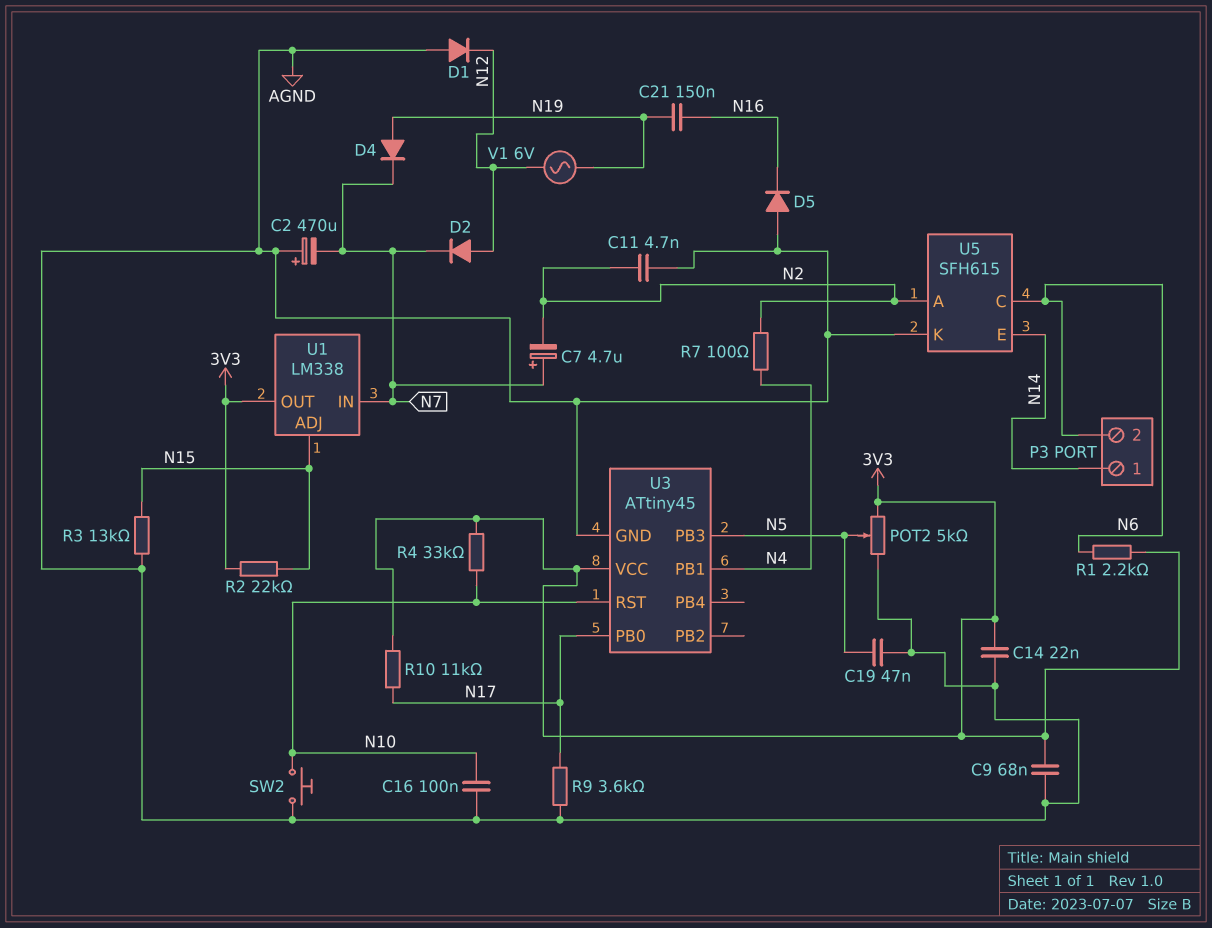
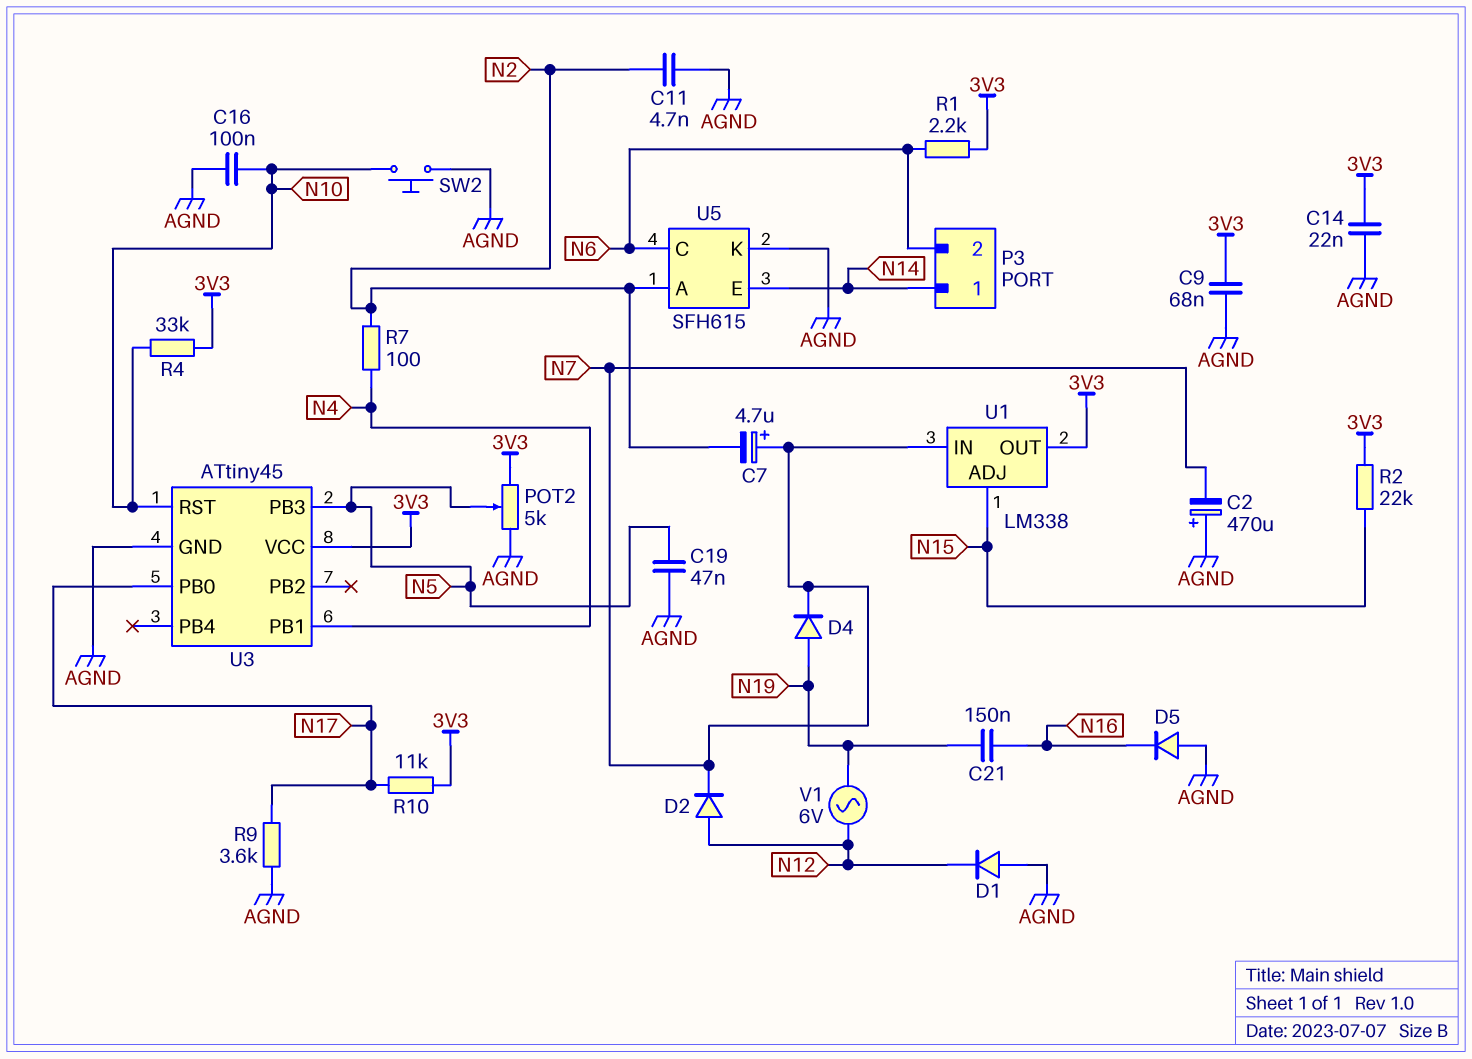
R3: 13k (AGND, N15) -> none

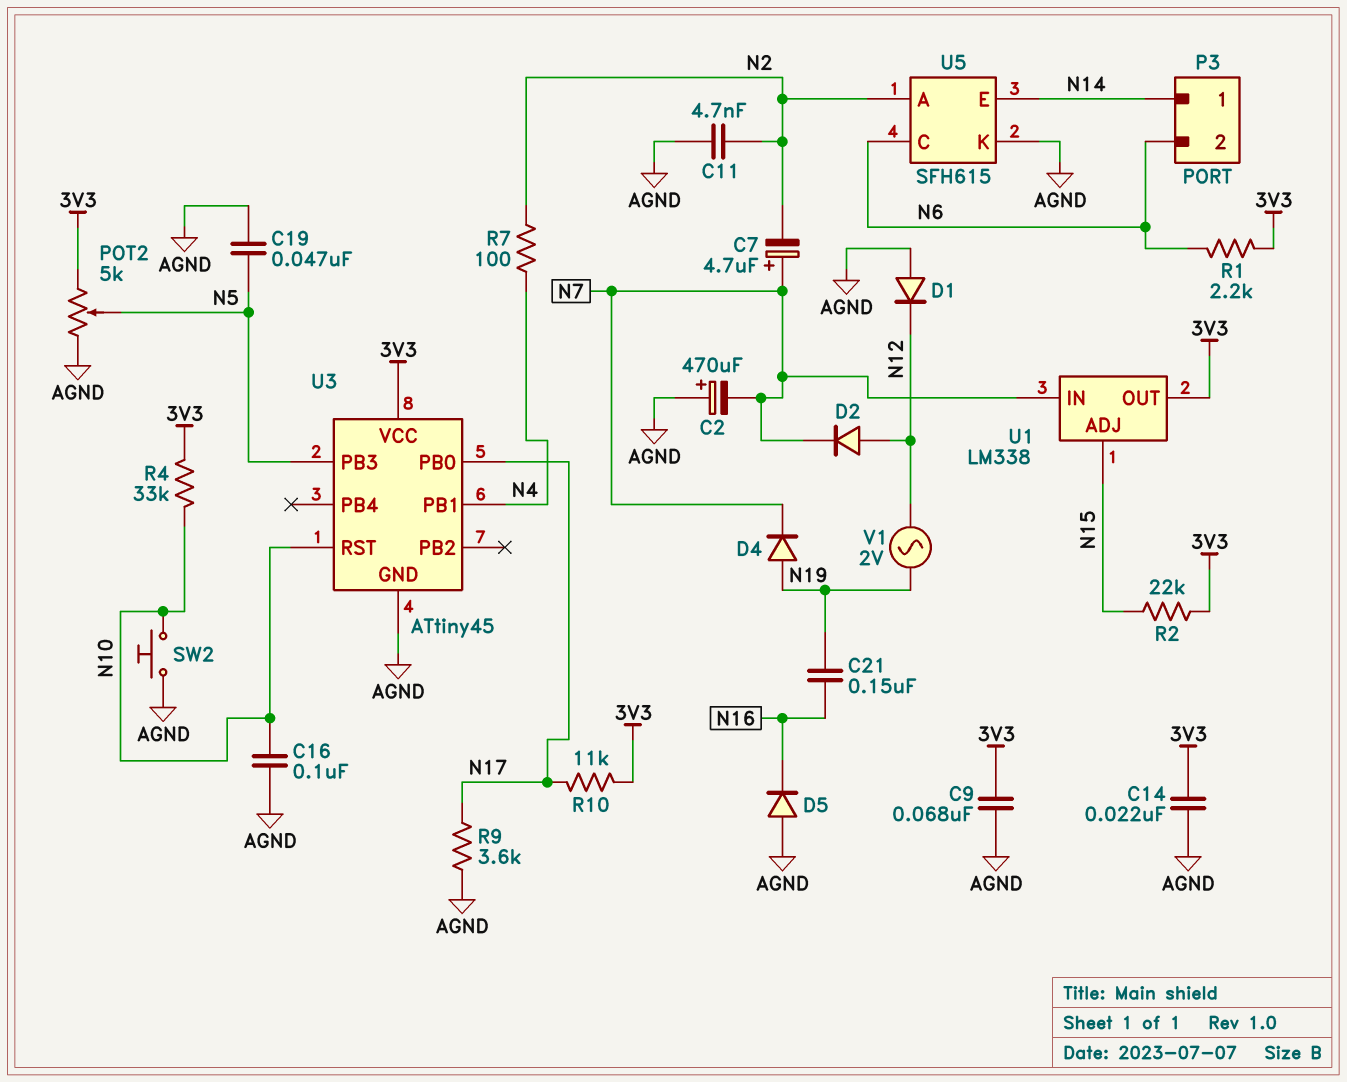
V1: AC 6V (N12, N19) -> AC 2V (N12, N19)

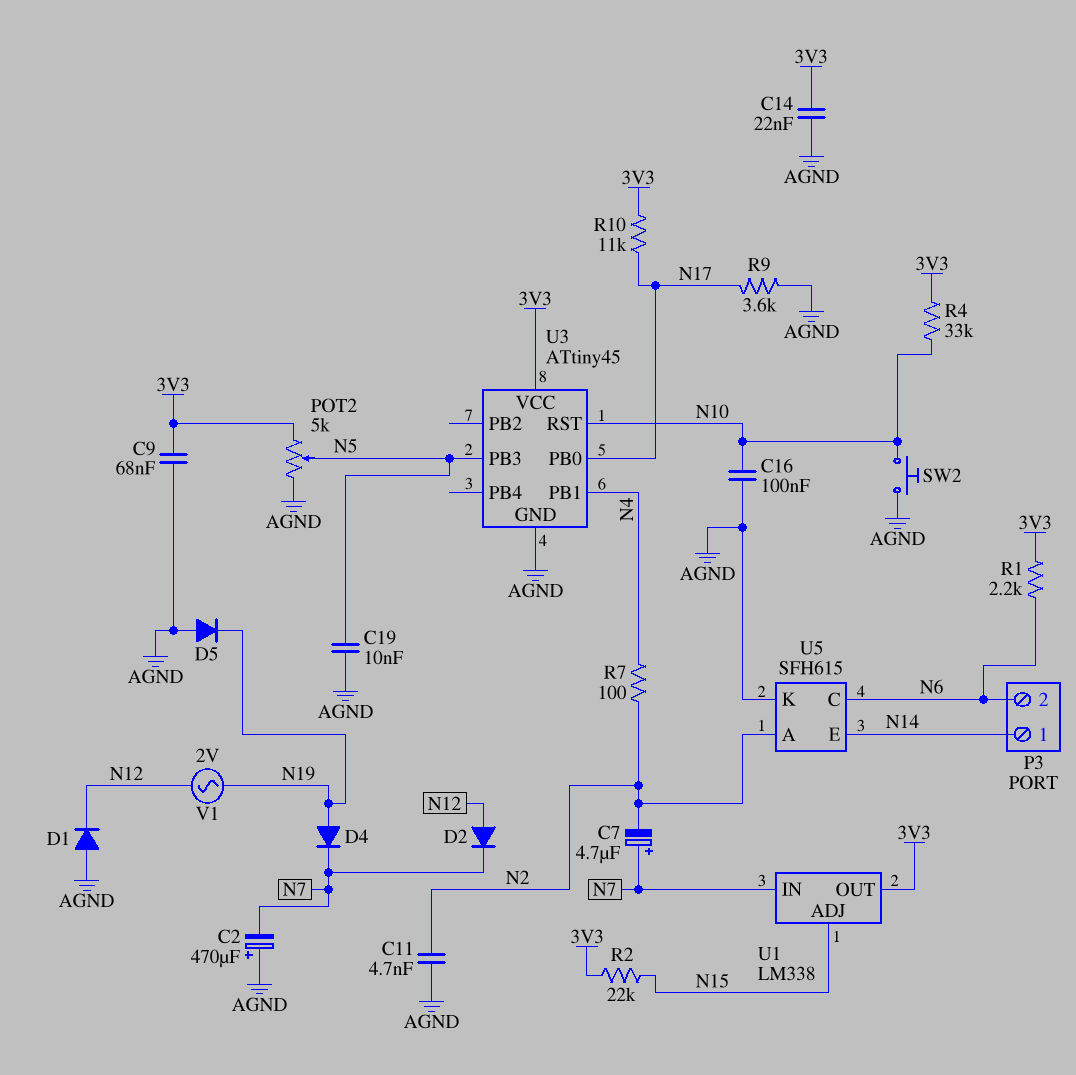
C19: 47nF (AGND, N5) -> 10nF (AGND, N5)
C21: 150nF (N16, N19) -> none
D5: diode (A AGND, K N16) -> diode (A AGND, K N19)

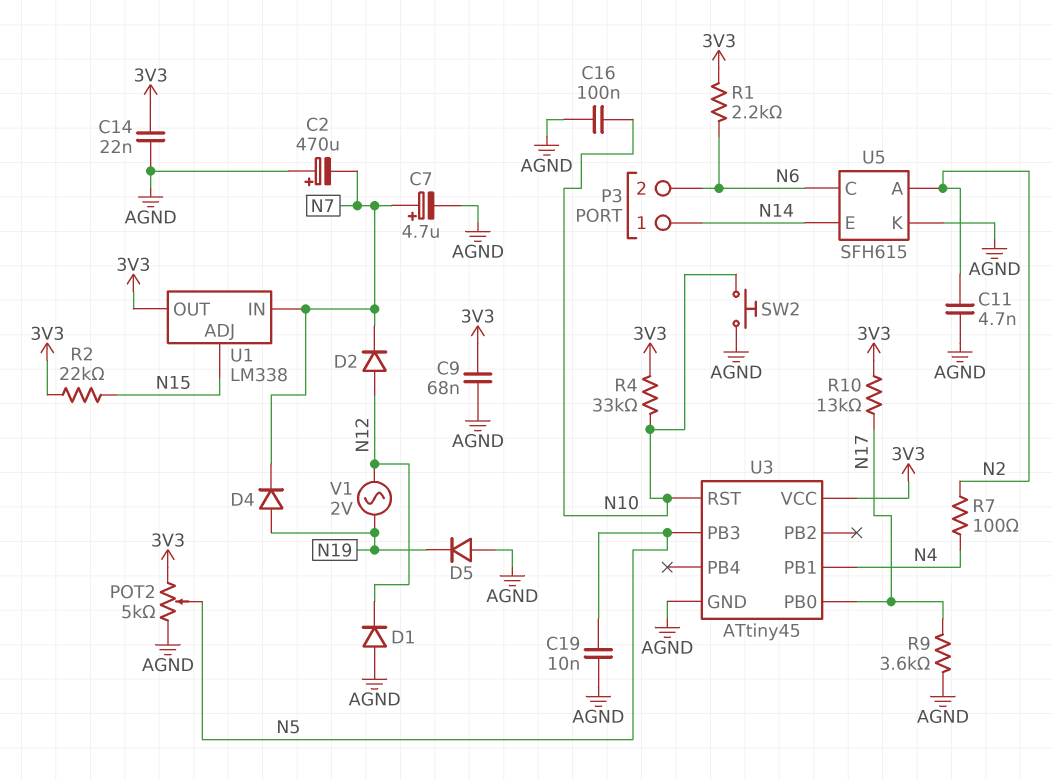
C7: 4.7uF (plus N7, minus N2) -> 4.7uF (plus N7, minus AGND)
R10: 11k (3V3, N17) -> 13k (3V3, N17)

